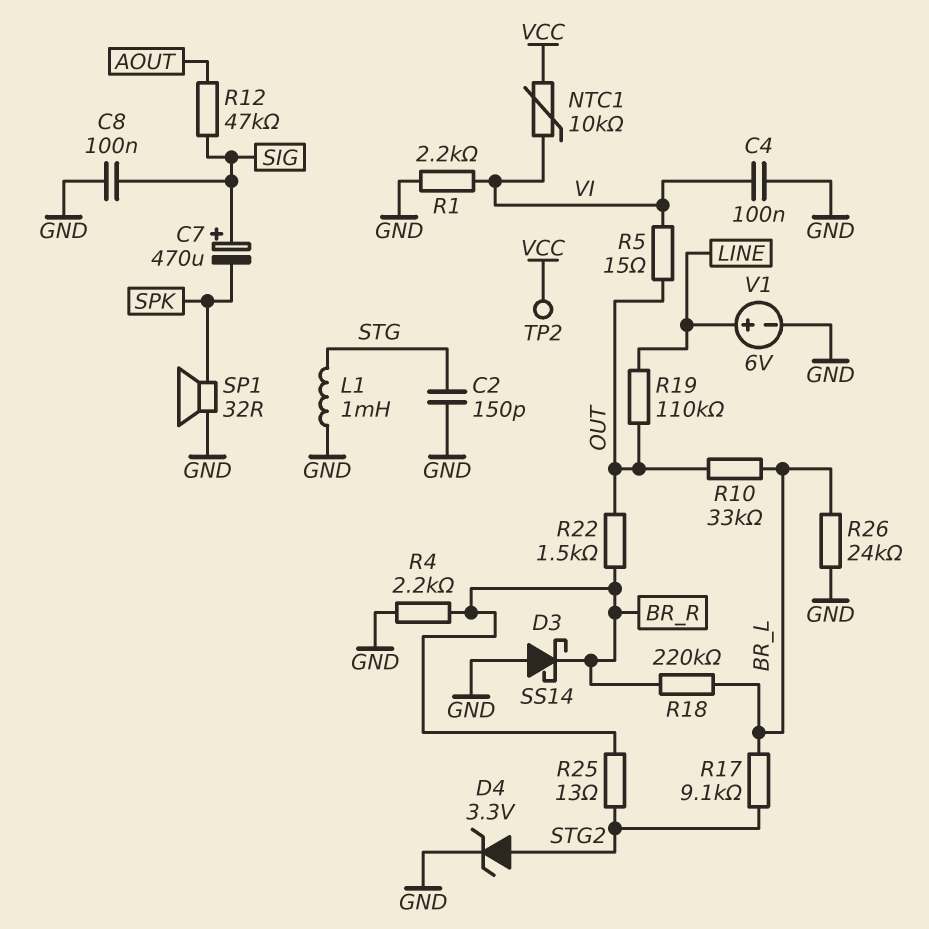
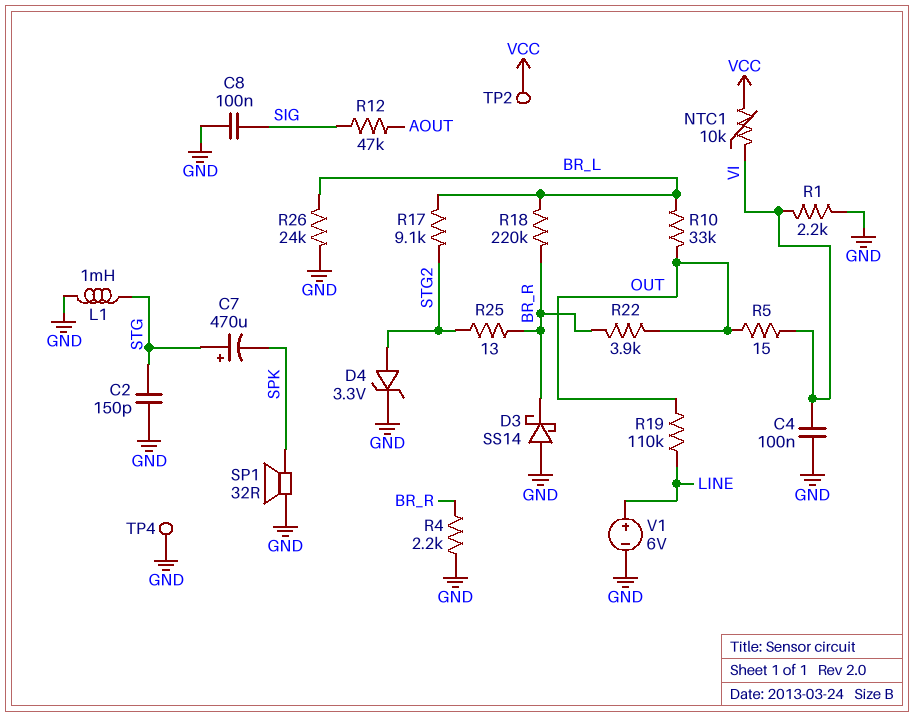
C7: 470uF (plus SIG, minus SPK) -> 470uF (plus STG, minus SPK)
R22: 1.5k (BR_R, OUT) -> 3.9k (BR_R, OUT)
TP4: none -> test point (GND)

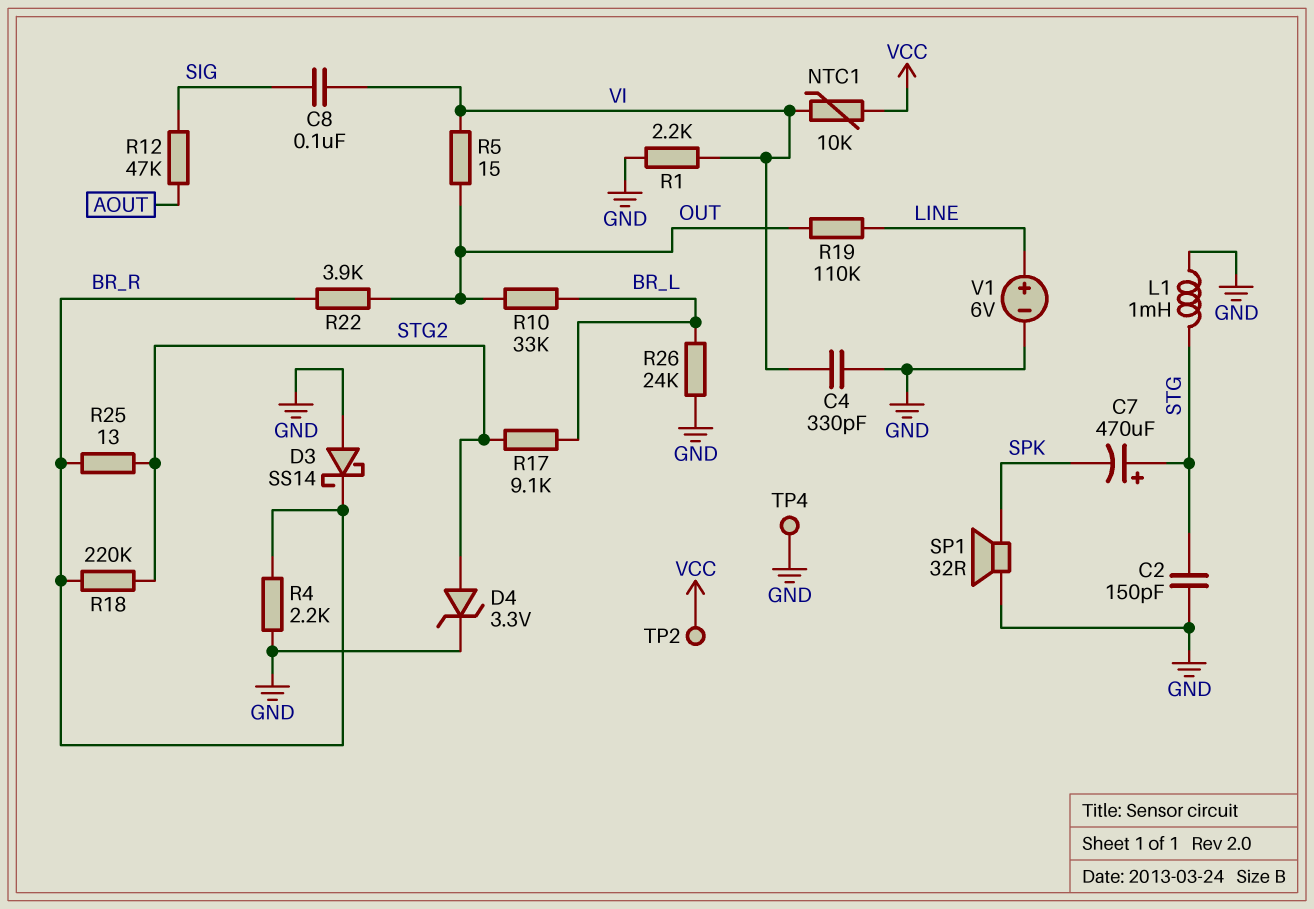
C4: 100nF (GND, VI) -> 330pF (GND, VI)
C8: 100nF (GND, SIG) -> 100nF (SIG, VI)
R18: 220k (BR_L, BR_R) -> 220k (BR_R, STG2)

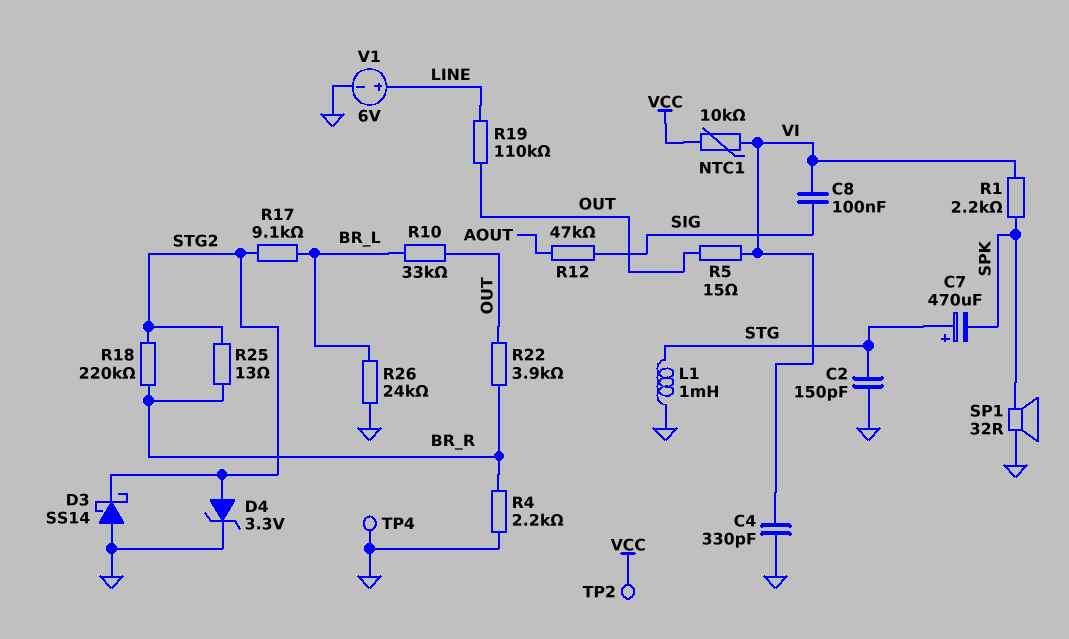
D3: schottky SS14 (A GND, K BR_R) -> schottky SS14 (A GND, K STG2)
R1: 2.2k (GND, VI) -> 2.2k (SPK, VI)

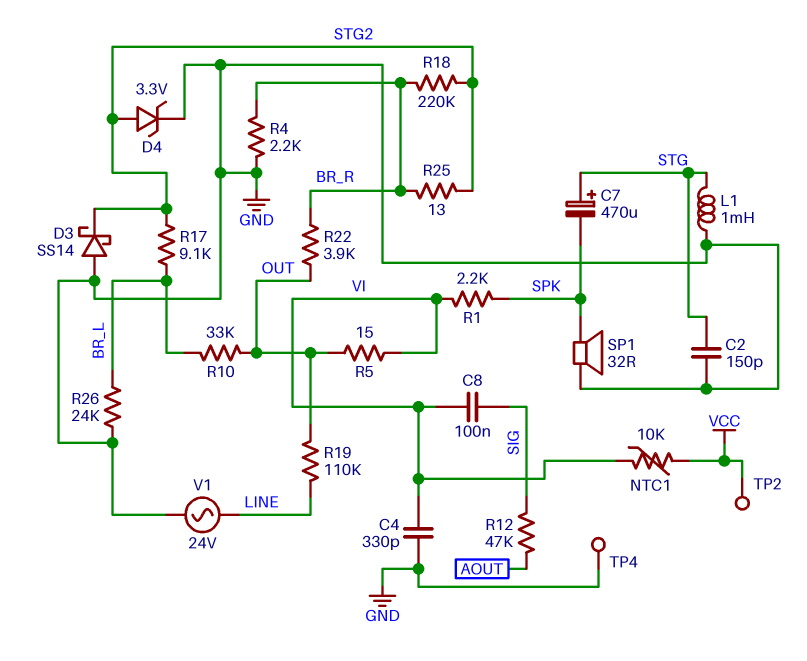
V1: 6V (plus LINE, minus GND) -> AC 24V (GND, LINE)

